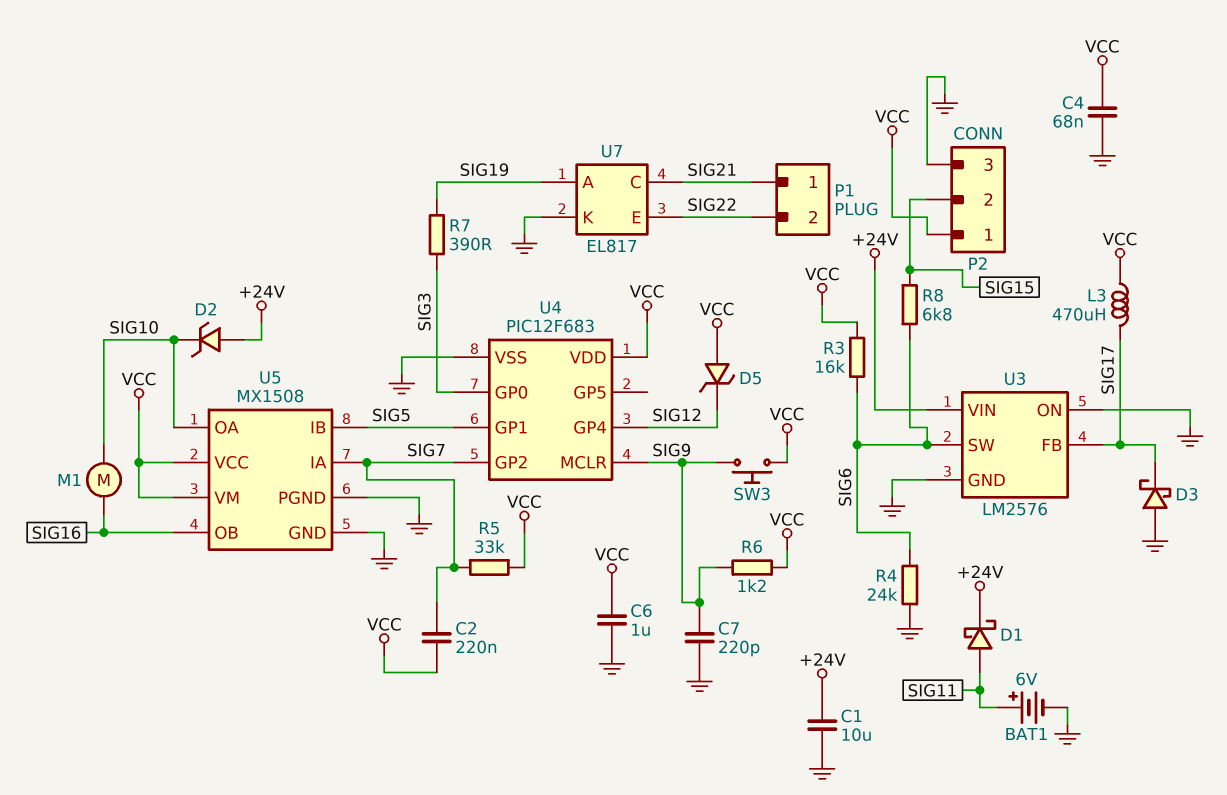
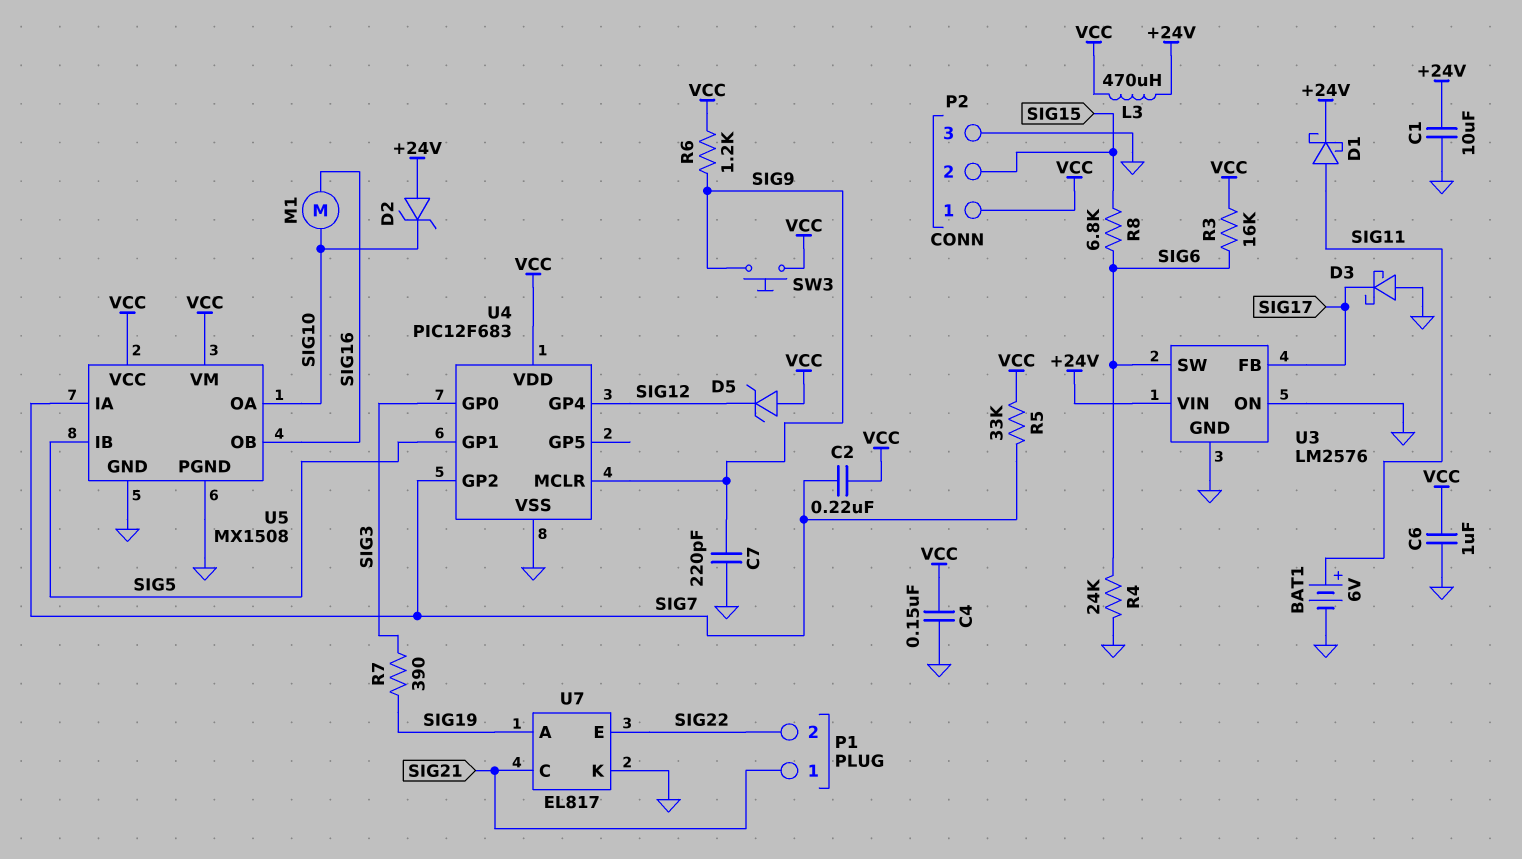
C4: 68nF (GND, VCC) -> 150nF (GND, VCC)
L3: 470uH (SIG17, VCC) -> 470uH (+24V, VCC)

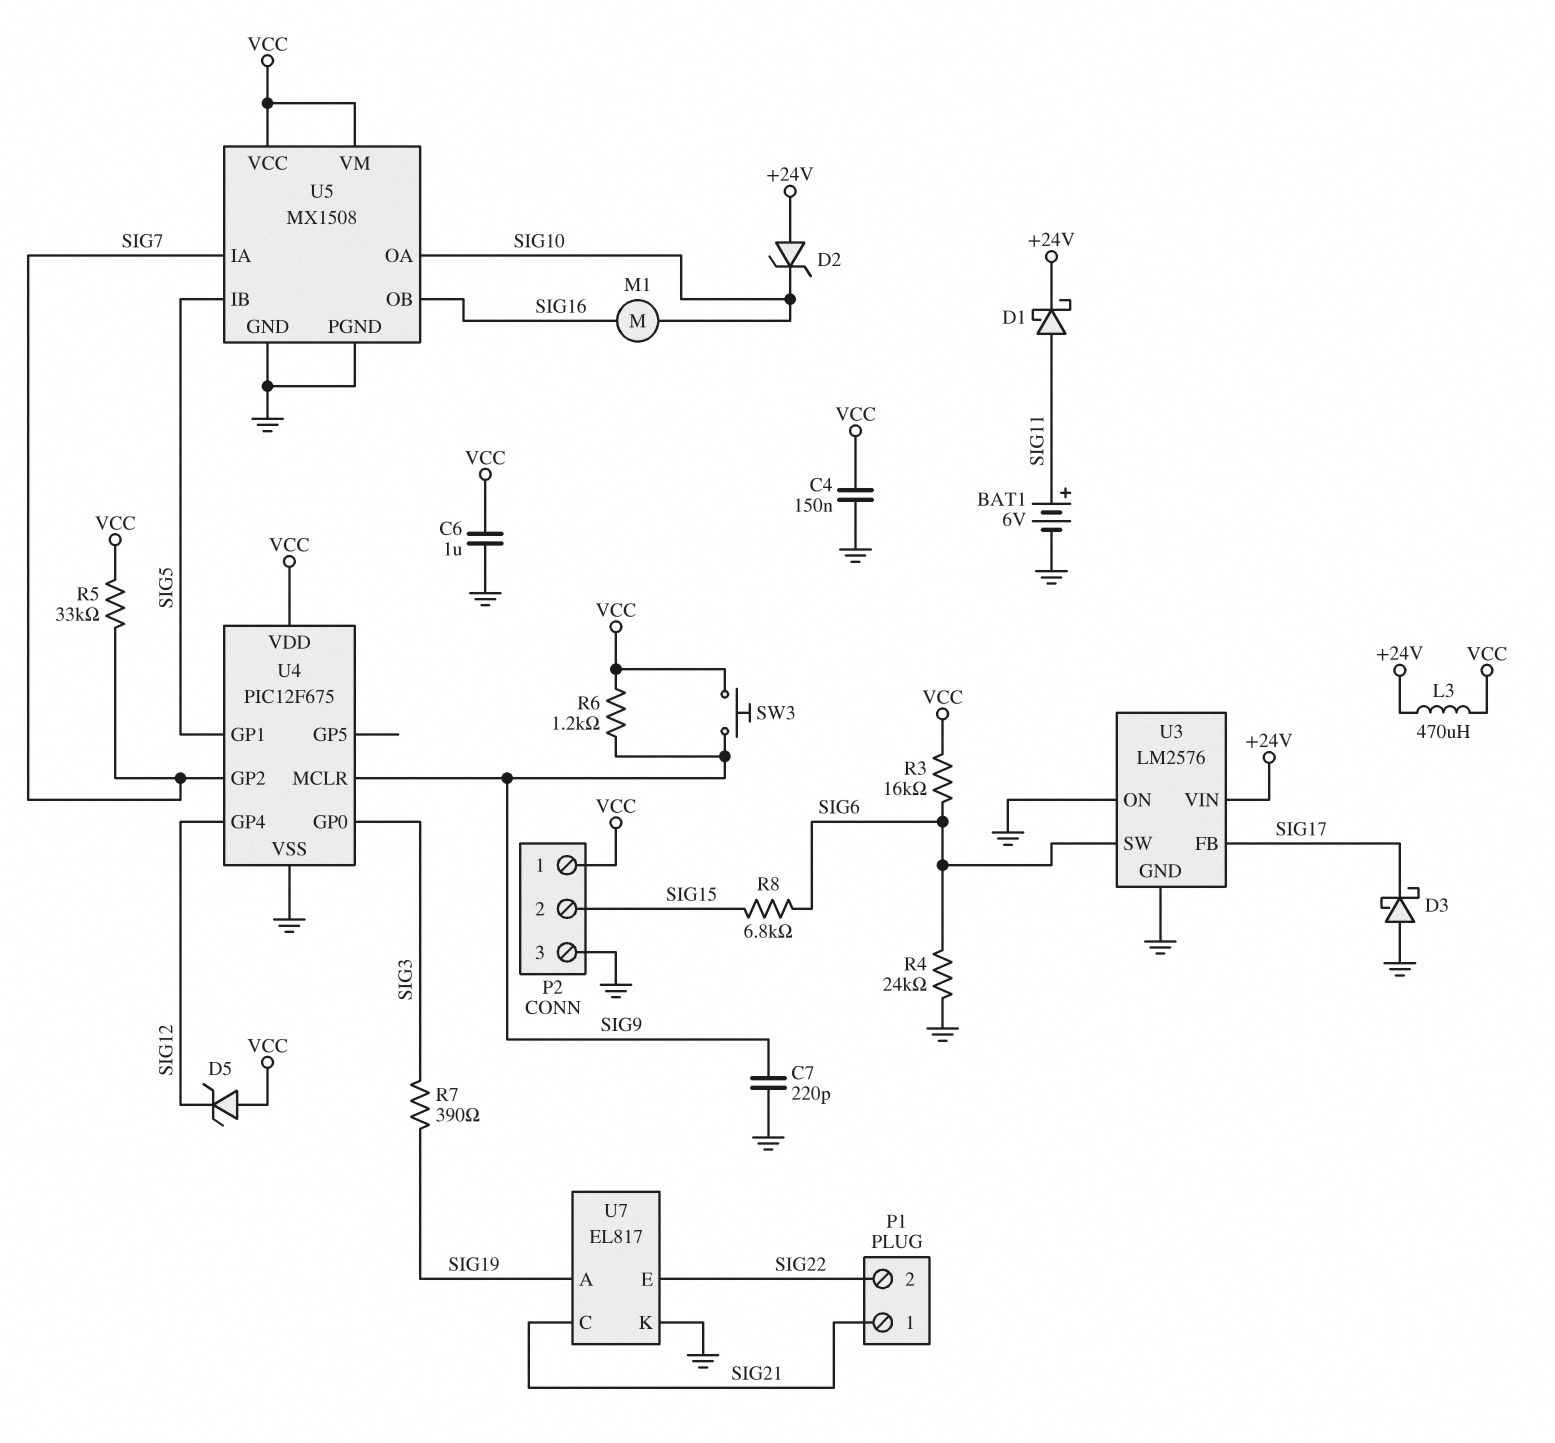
C1: 10uF (+24V, GND) -> none
C2: 220nF (SIG7, VCC) -> none
U4: PIC12F683 -> PIC12F675

